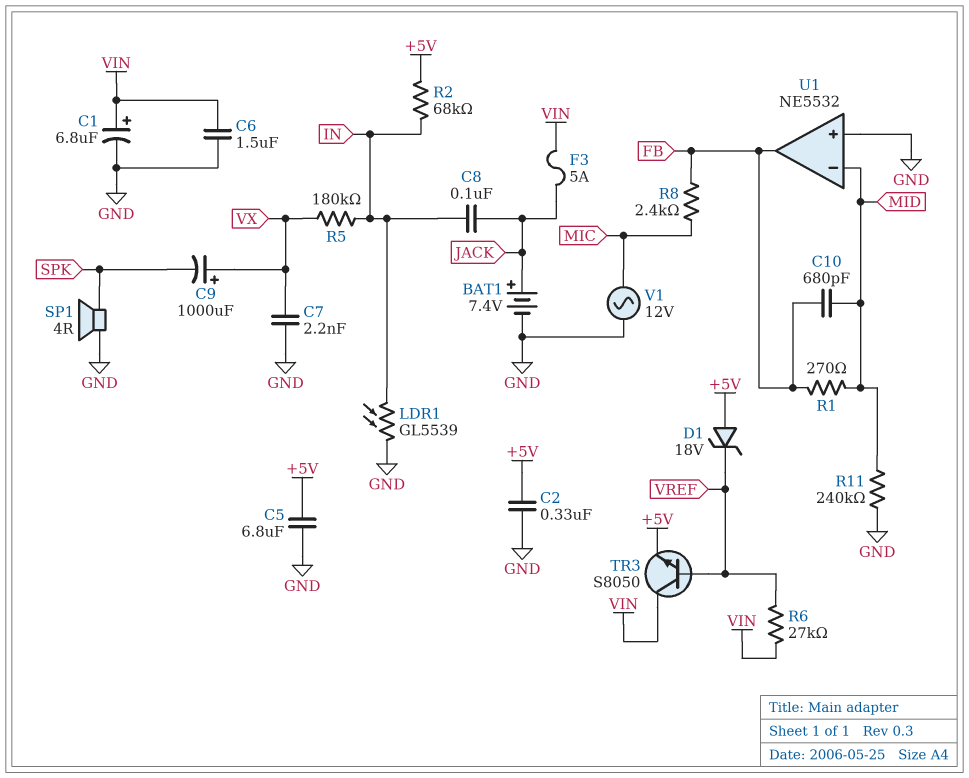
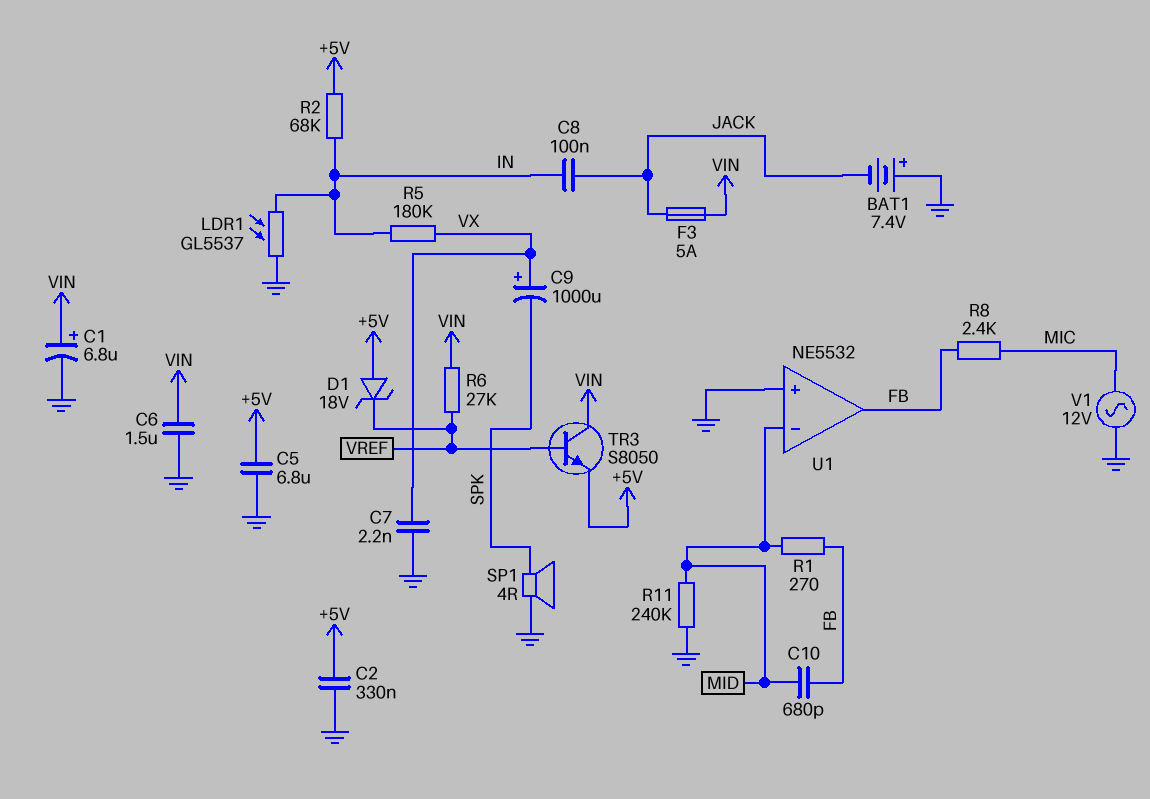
BAT1: 7.4V (plus JACK, minus GND) -> 7.4V (plus GND, minus JACK)
LDR1: GL5539 (GND, IN) -> GL5537 (GND, IN)

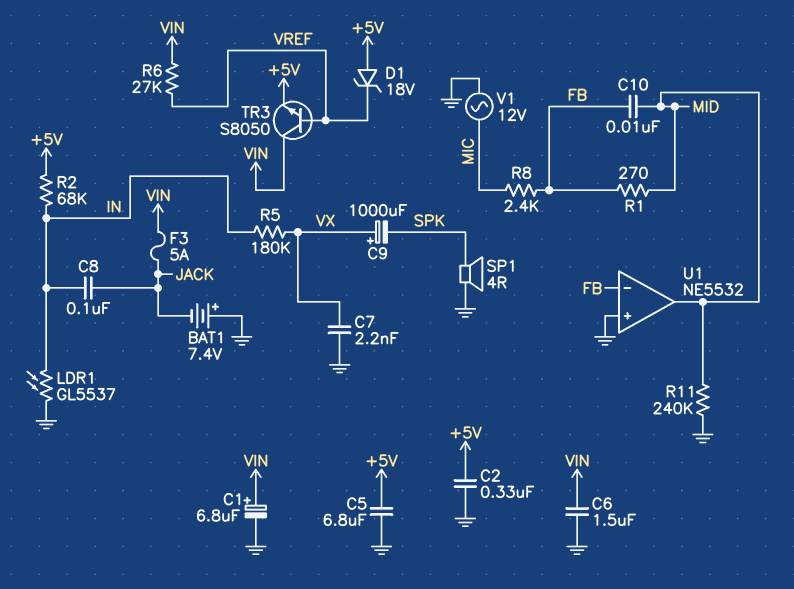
C10: 680pF (FB, MID) -> 10nF (FB, MID)
U1 pin in-: MID -> FB
U1 pin out: FB -> MID

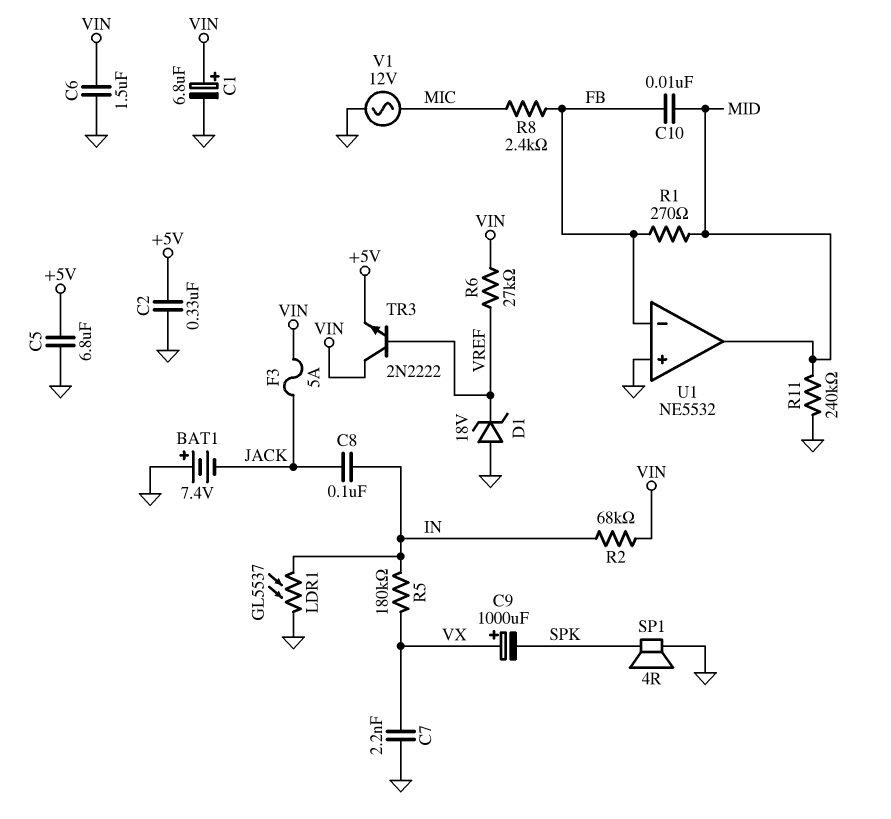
D1: zener 18V (A +5V, K VREF) -> zener 18V (A GND, K VREF)
R2: 68k (+5V, IN) -> 68k (IN, VIN)
TR3: NPN S8050 (B VREF, C VIN, E +5V) -> NPN 2N2222 (B VREF, C VIN, E +5V)

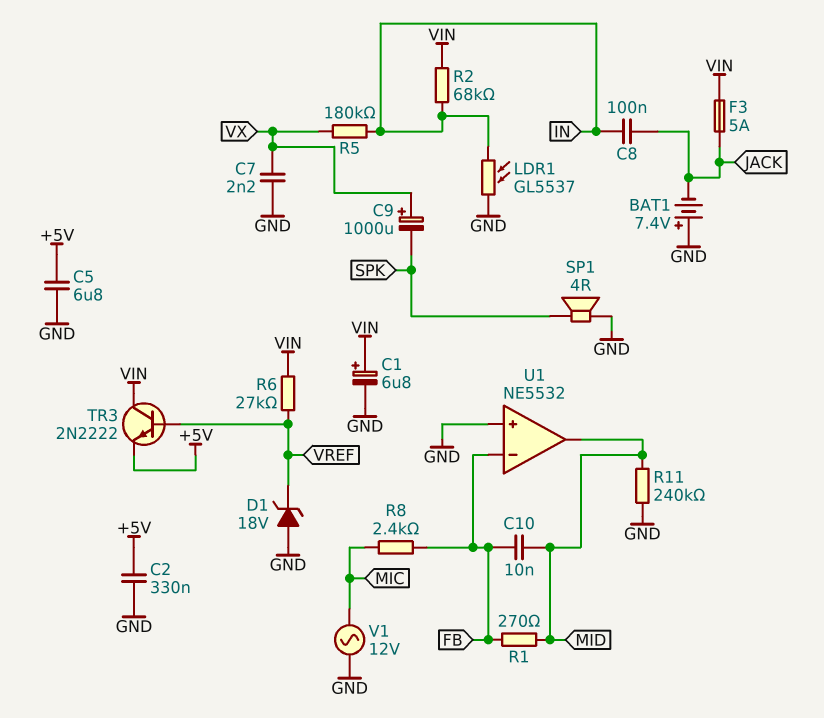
C6: 1.5uF (GND, VIN) -> none

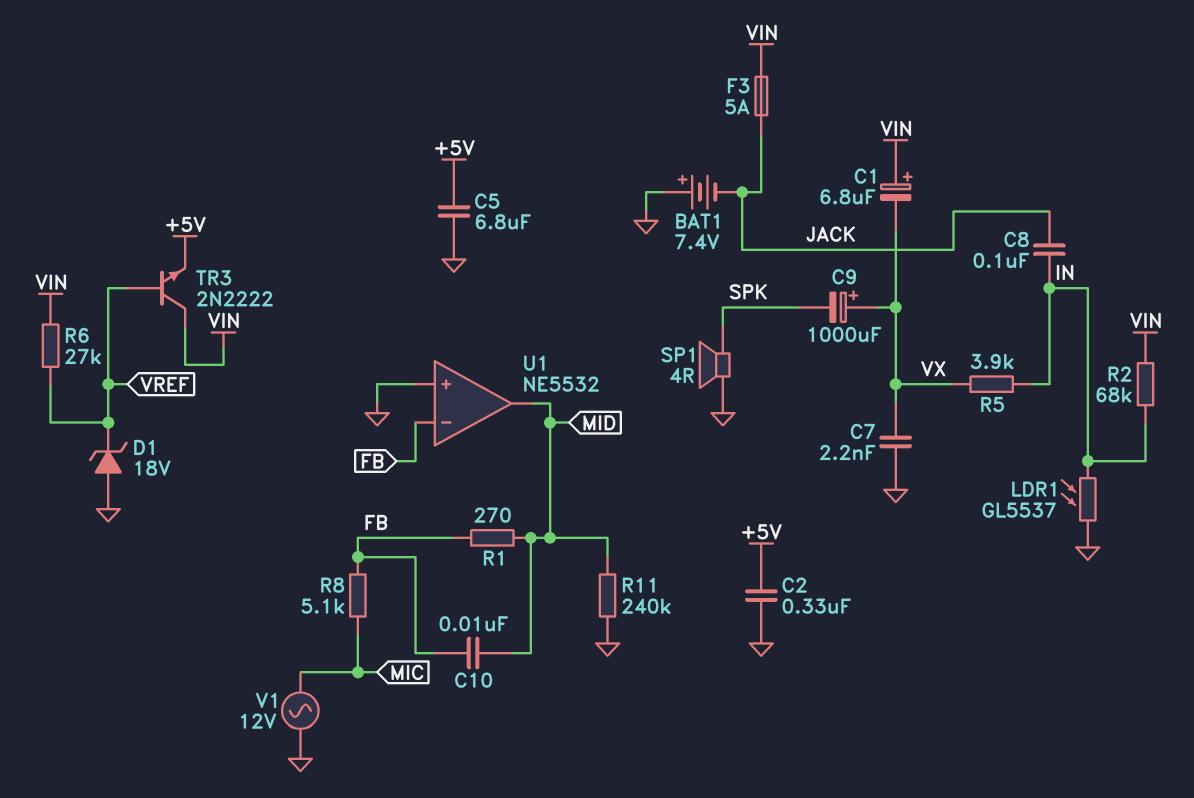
C1: 6.8uF (plus VIN, minus GND) -> 6.8uF (plus VIN, minus VX)
R5: 180k (IN, VX) -> 3.9k (IN, VX)
R8: 2.4k (FB, MIC) -> 5.1k (FB, MIC)

